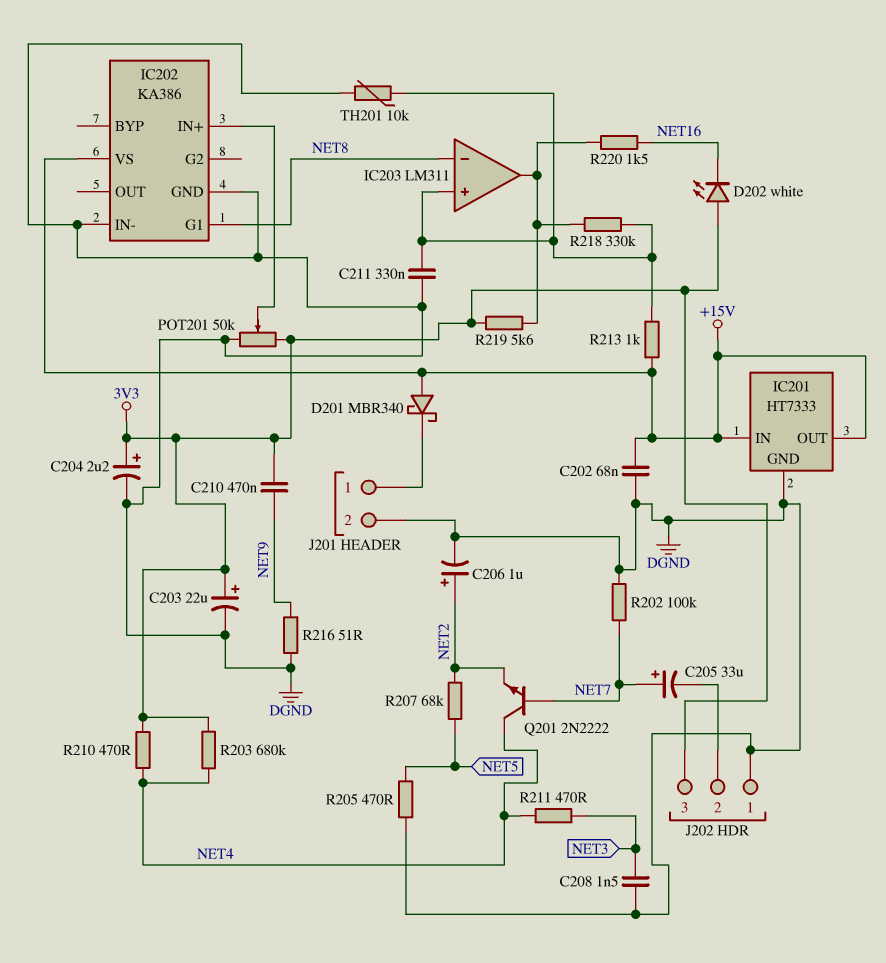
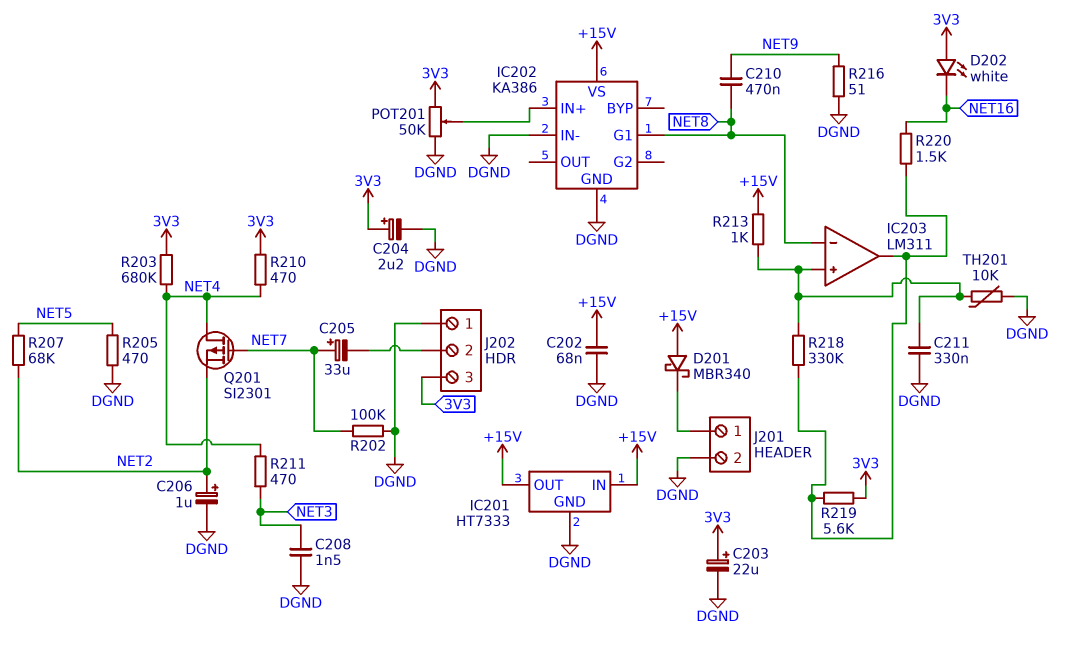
C210: 470nF (3V3, NET9) -> 470nF (NET8, NET9)
Q201: NPN 2N2222 (B NET7, C NET4, E NET2) -> PMOS SI2301 (G NET7, D NET4, S NET2)

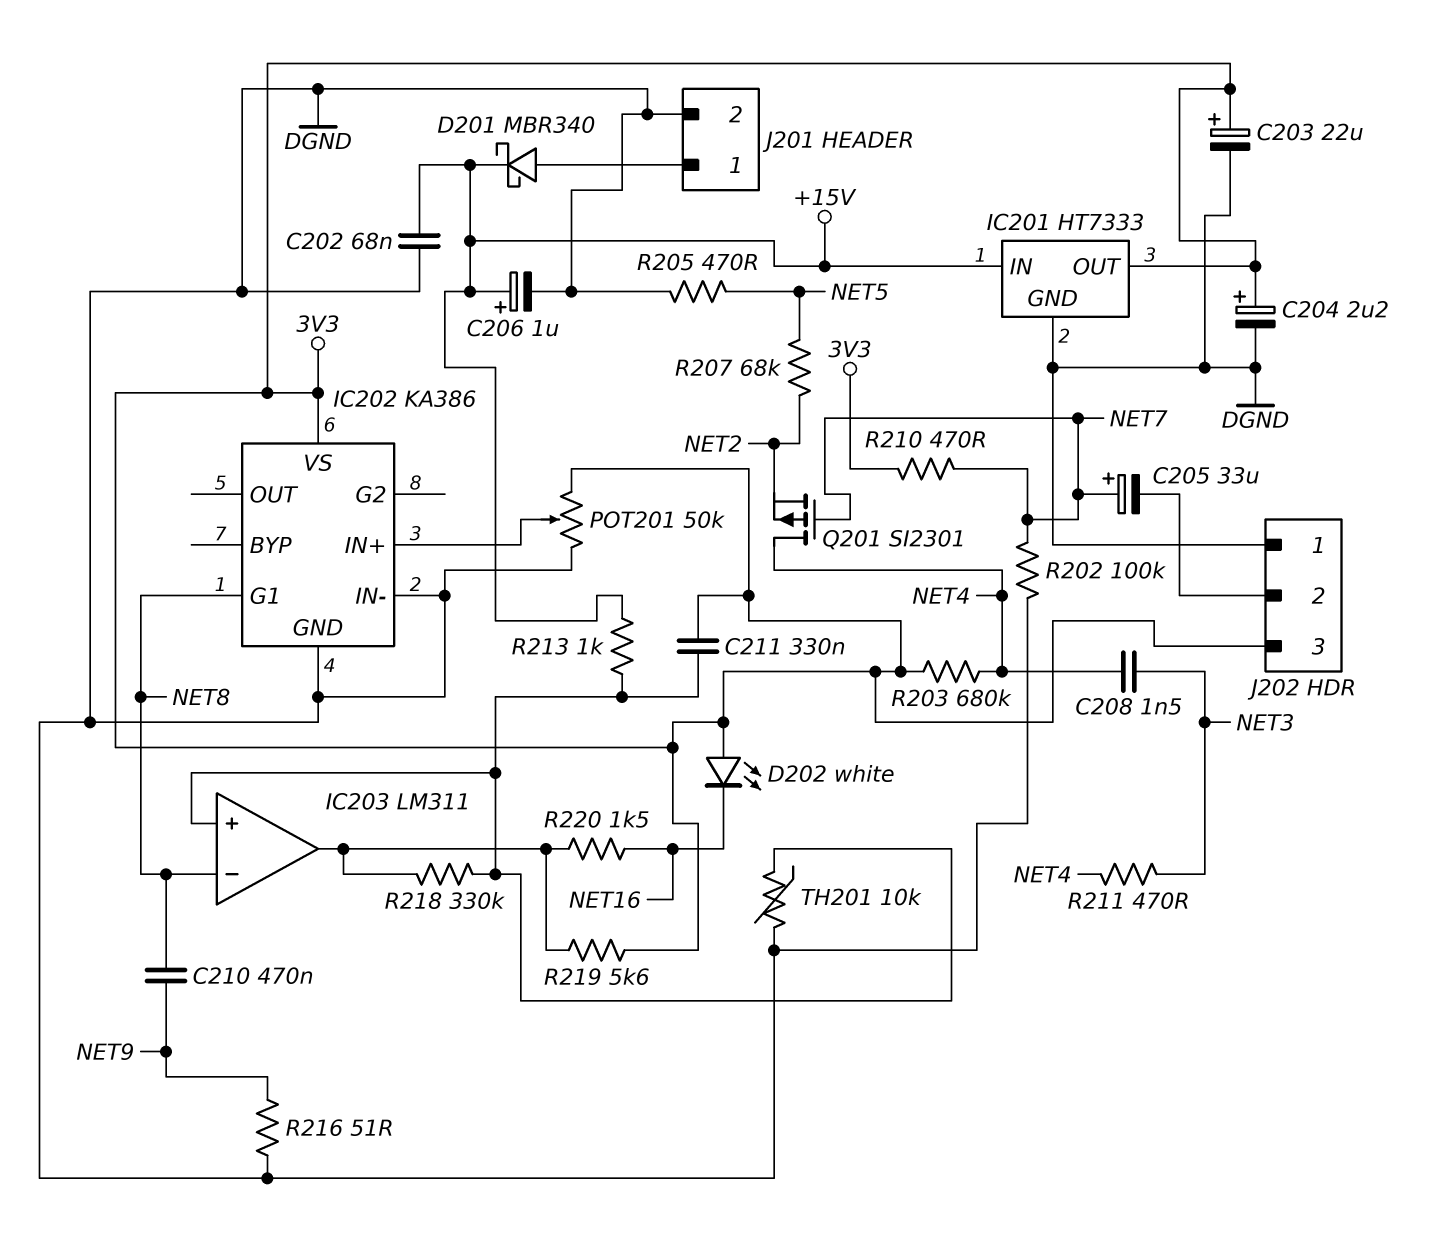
C206: 1uF (plus NET2, minus DGND) -> 1uF (plus +15V, minus DGND)
C208: 1.5nF (DGND, NET3) -> 1.5nF (NET3, NET4)
C211: 330nF (DGND, IC203/in+) -> 330nF (3V3, IC203/in+)
D201: schottky MBR340 (A +15V, K J201/1) -> schottky MBR340 (A J201/1, K +15V)
IC201 pin OUT: +15V -> 3V3
IC202 pin VS: +15V -> 3V3
R210: 470 (3V3, NET4) -> 470 (3V3, NET7)

